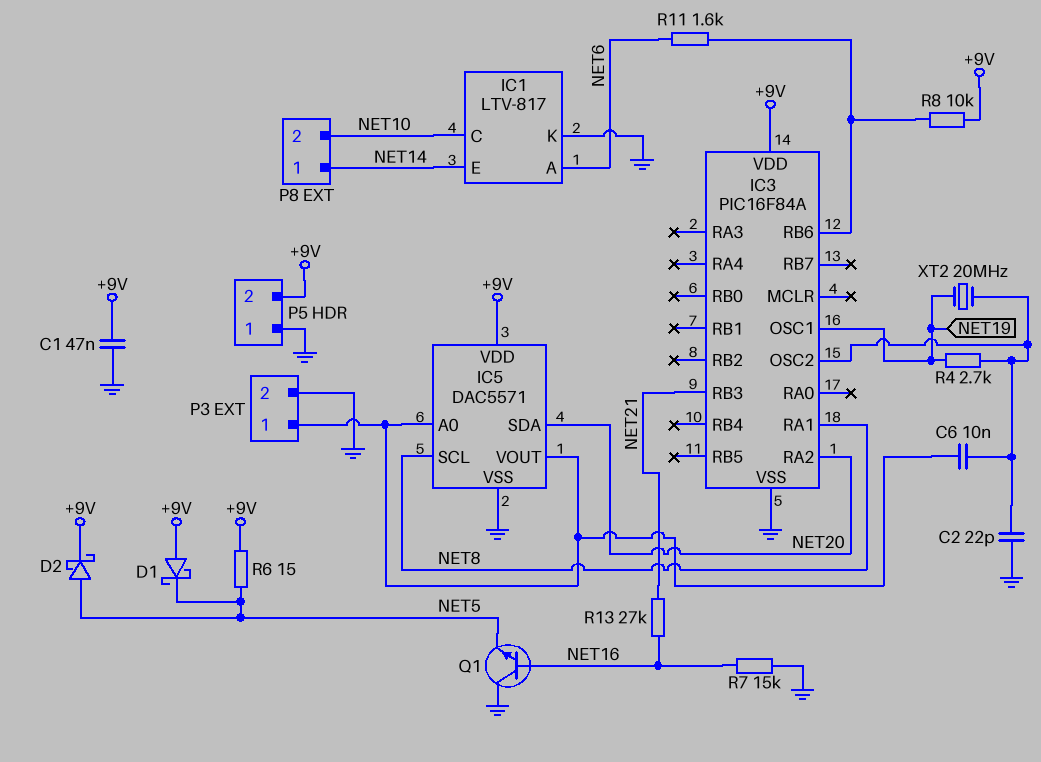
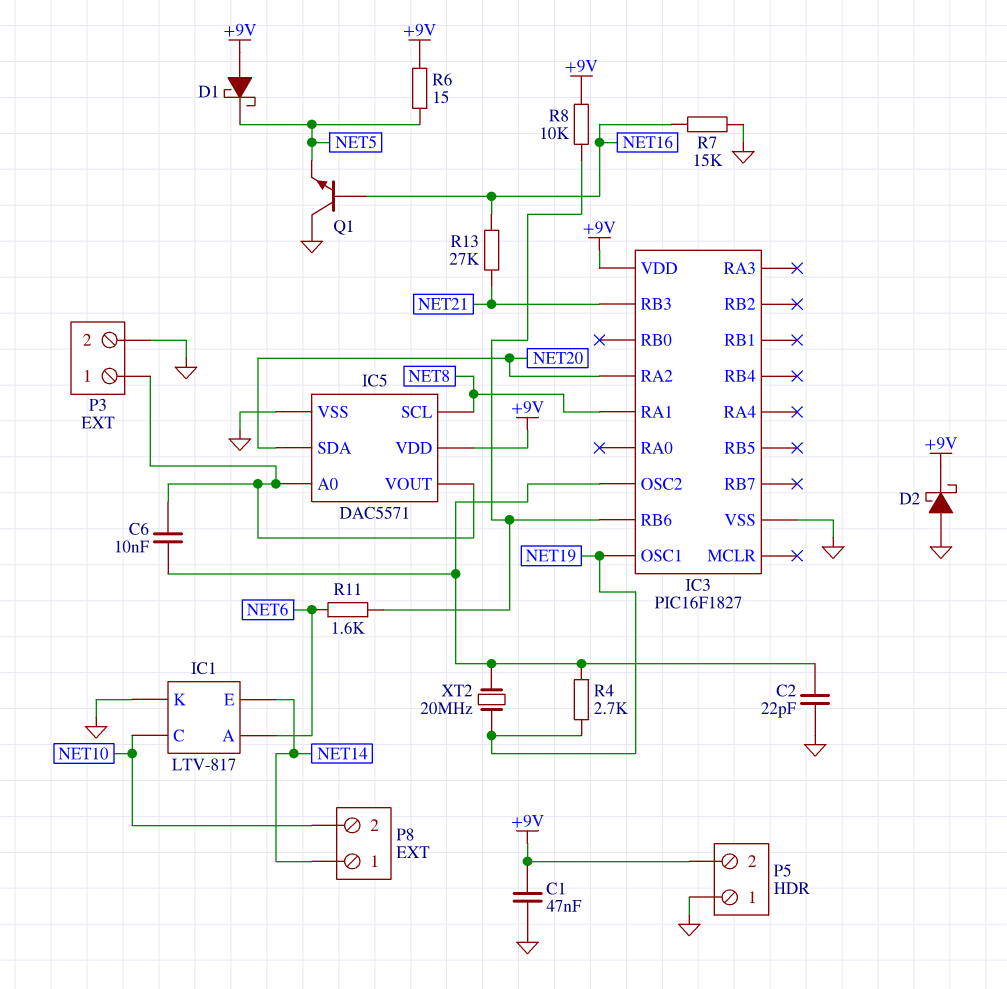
D2: schottky (A NET5, K +9V) -> schottky (A GND, K +9V)
IC3: PIC16F84A -> PIC16F1827

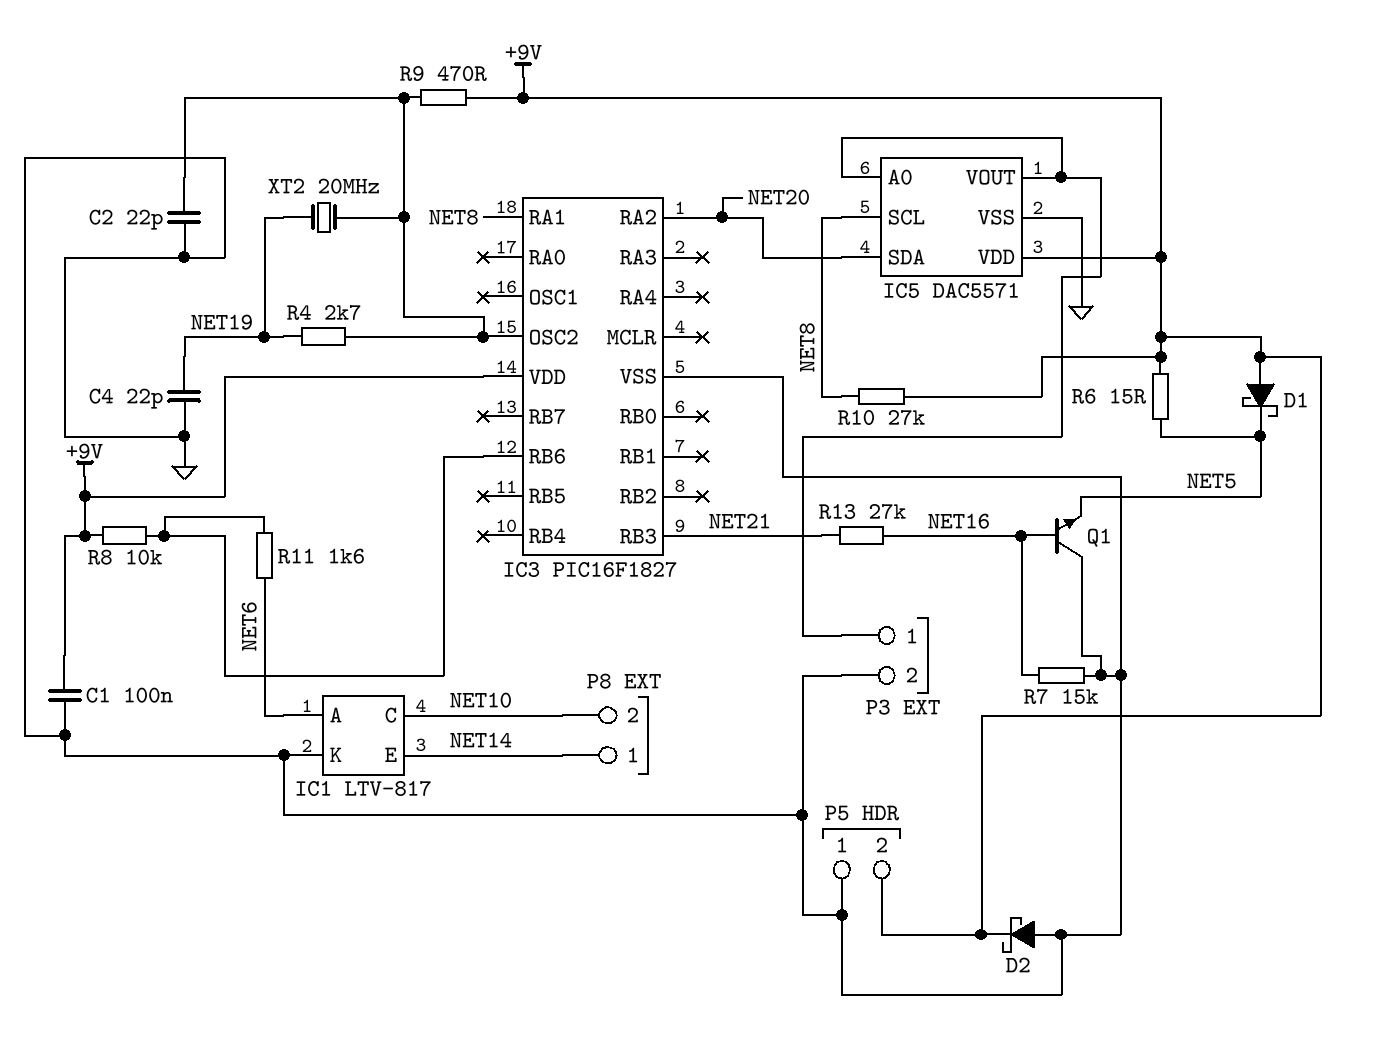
C1: 47nF (+9V, GND) -> 100nF (+9V, GND)
C4: none -> 22pF (GND, NET19)
C6: 10nF (IC3/OSC2, IC5/A0) -> none
IC3 pin OSC1: NET19 -> none
R9: none -> 470 (+9V, IC3/OSC2)
R10: none -> 27k (+9V, NET8)

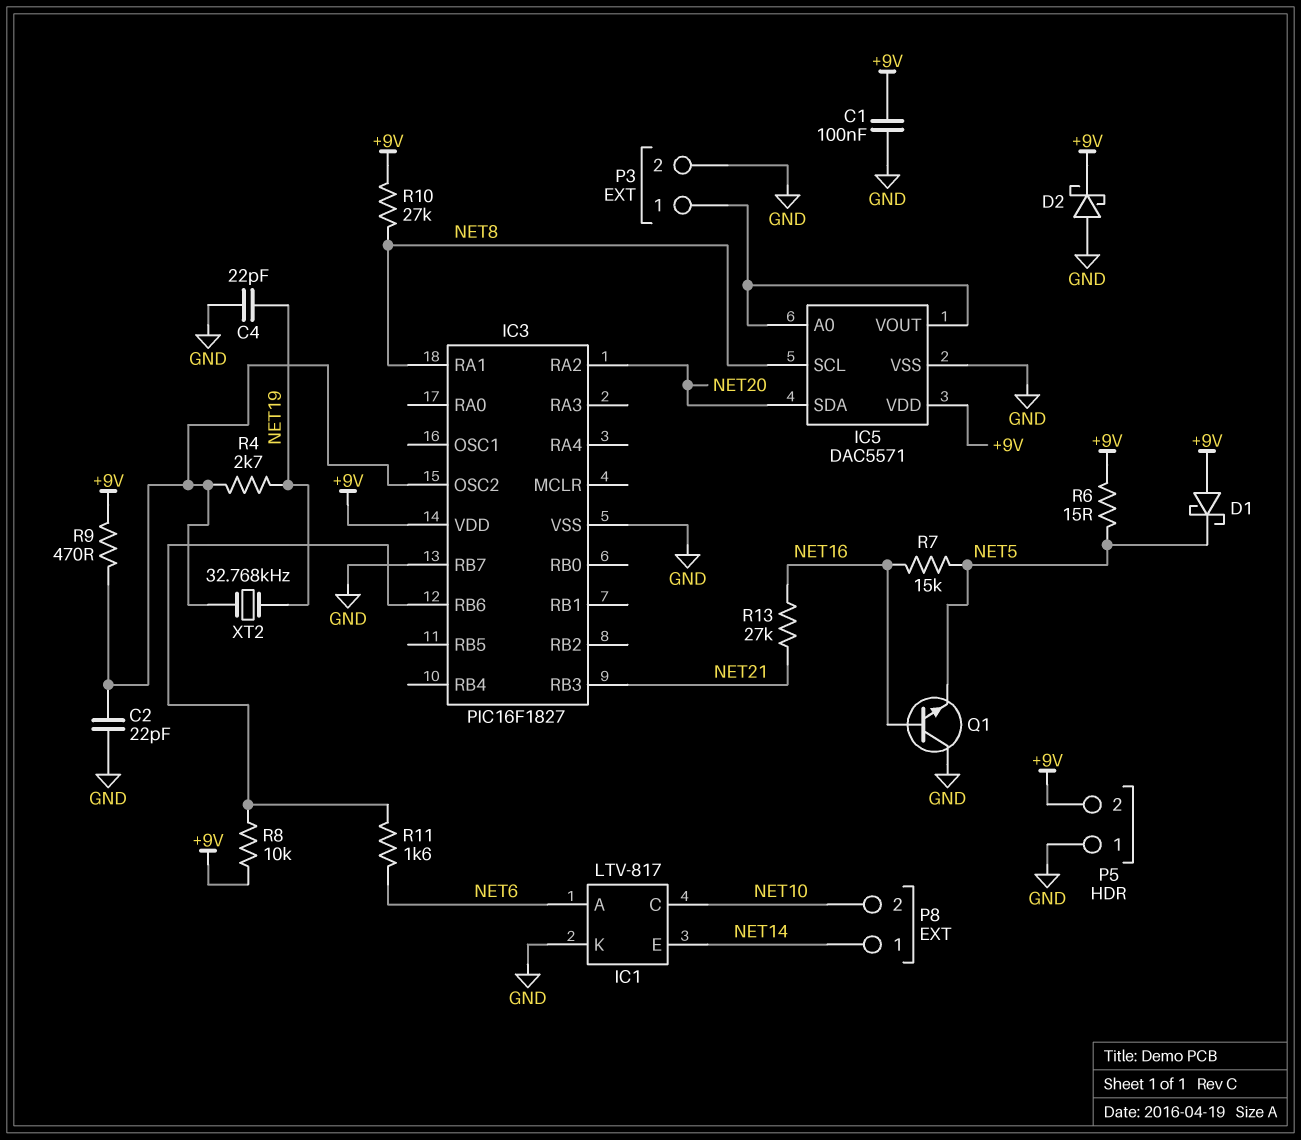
IC3 pin RB7: none -> GND
R7: 15k (GND, NET16) -> 15k (NET5, NET16)
XT2: 20MHz (IC3/OSC2, NET19) -> 32.768kHz (IC3/OSC2, NET19)

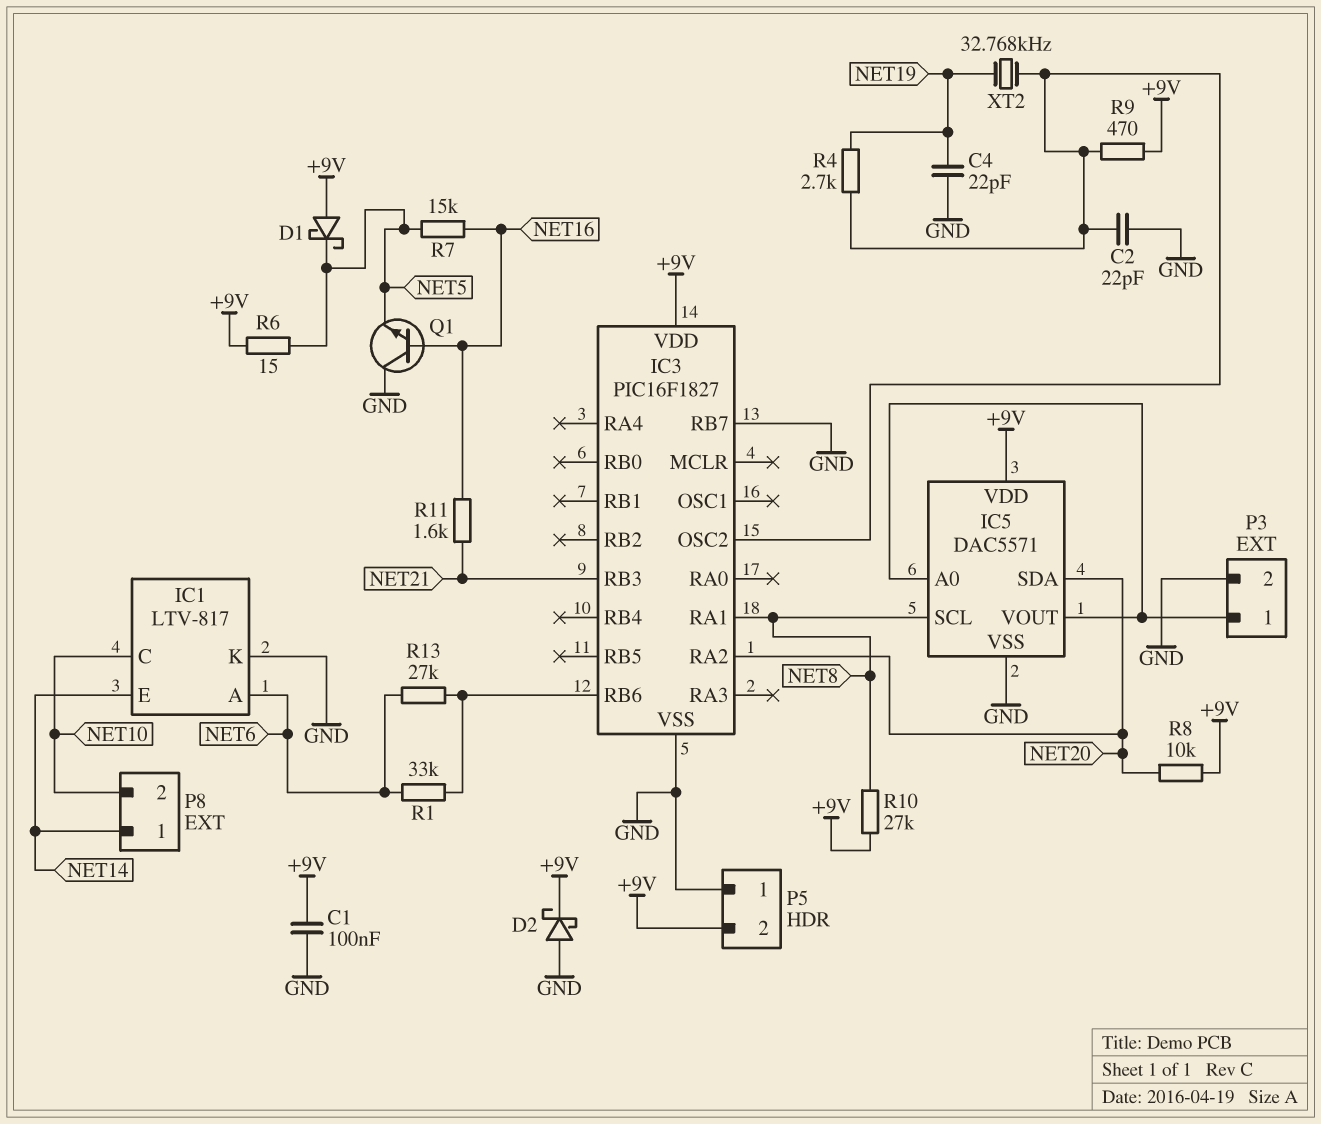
R1: none -> 33k (IC3/RB6, NET6)
R8: 10k (+9V, IC3/RB6) -> 10k (+9V, NET20)
R11: 1.6k (IC3/RB6, NET6) -> 1.6k (NET16, NET21)
R13: 27k (NET16, NET21) -> 27k (IC3/RB6, NET6)

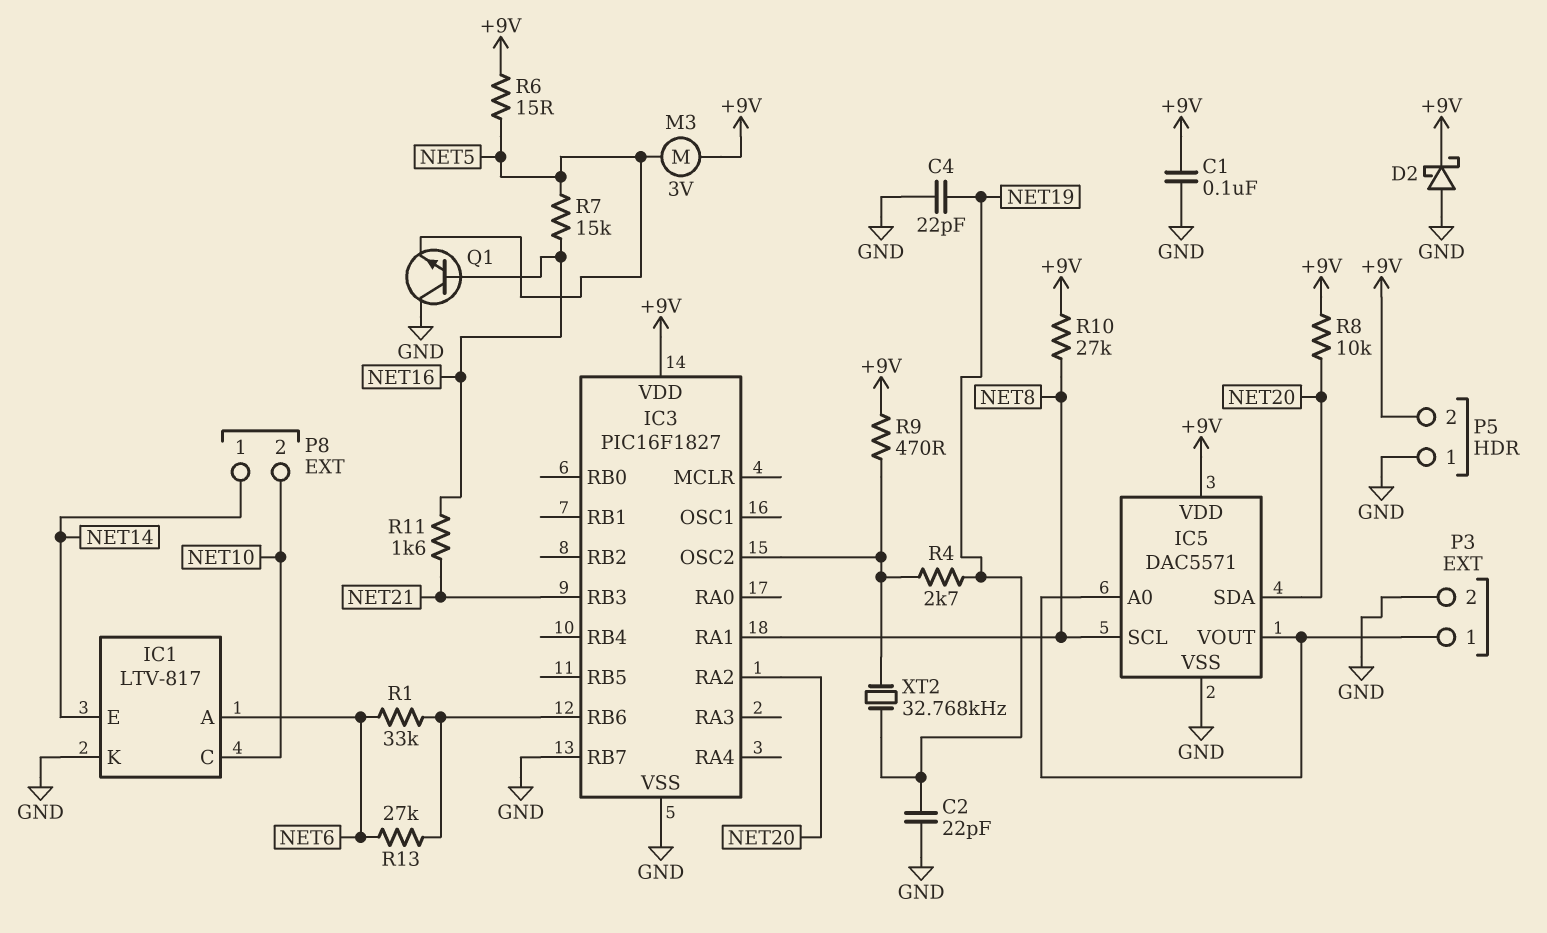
C2: 22pF (GND, IC3/OSC2) -> 22pF (GND, NET19)
D1: schottky (A +9V, K NET5) -> none
M3: none -> motor 3V (+9V, NET5)

